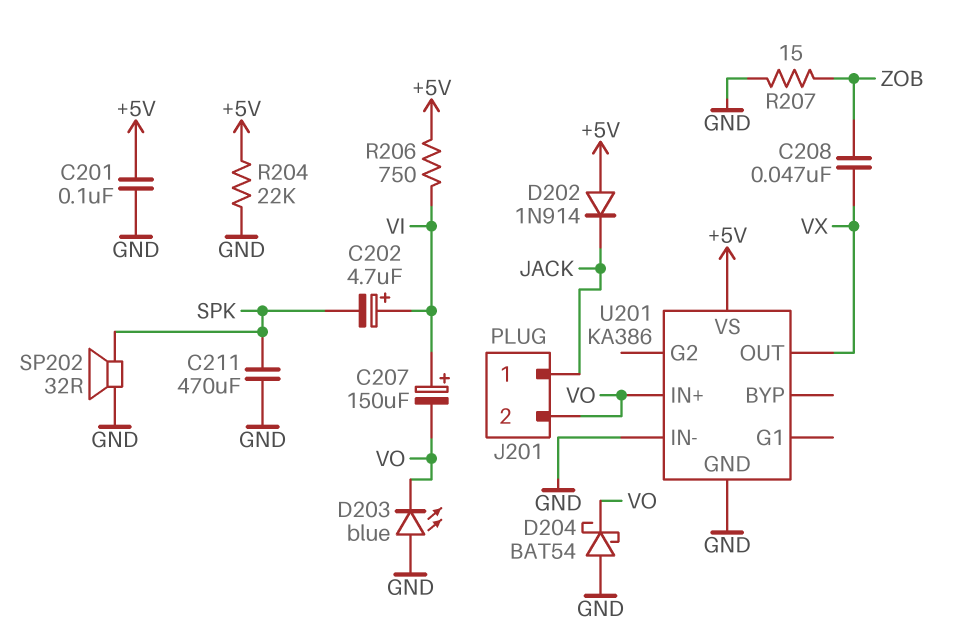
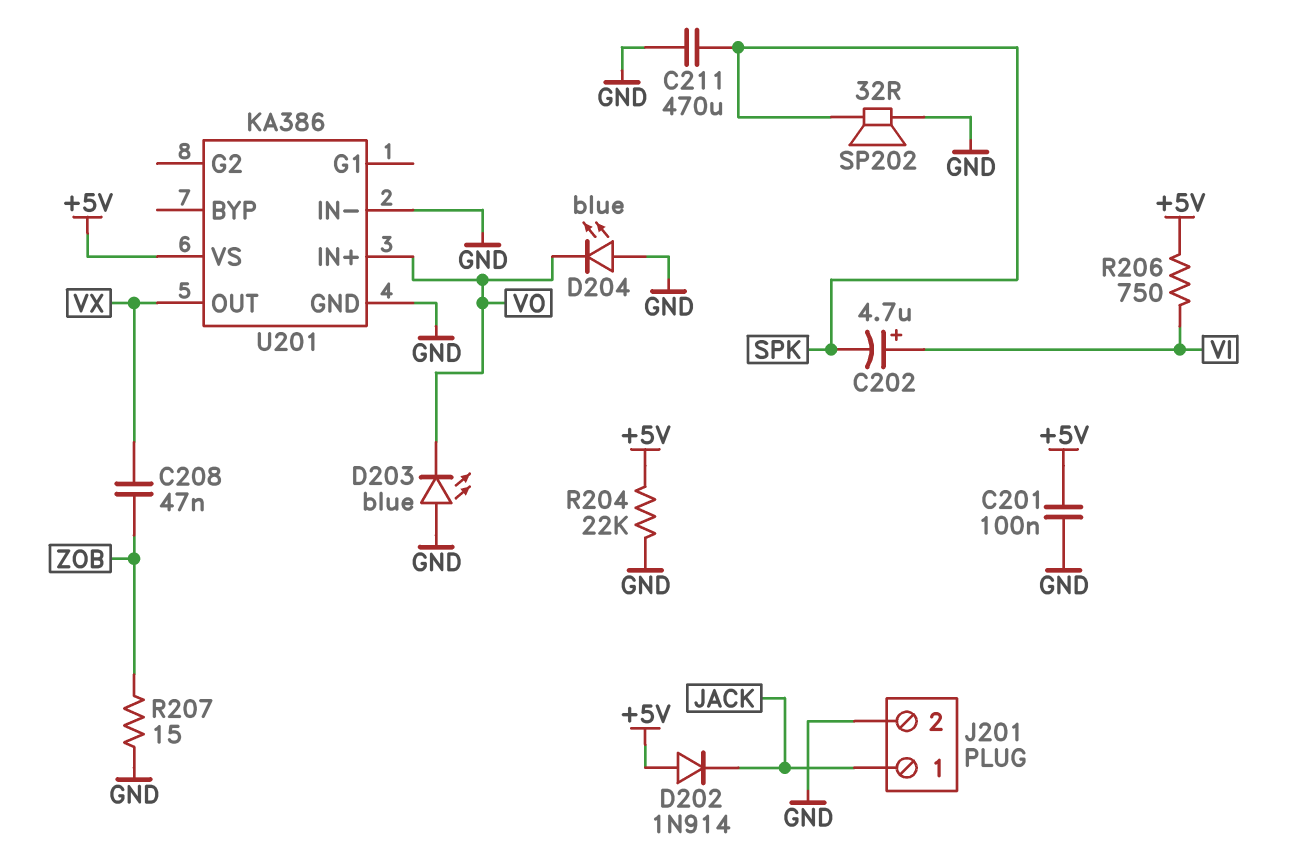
C207: 150uF (plus VI, minus VO) -> none
D204: schottky BAT54 (A GND, K VO) -> LED blue (A GND, K VO)
J201 pin 2: VO -> GND

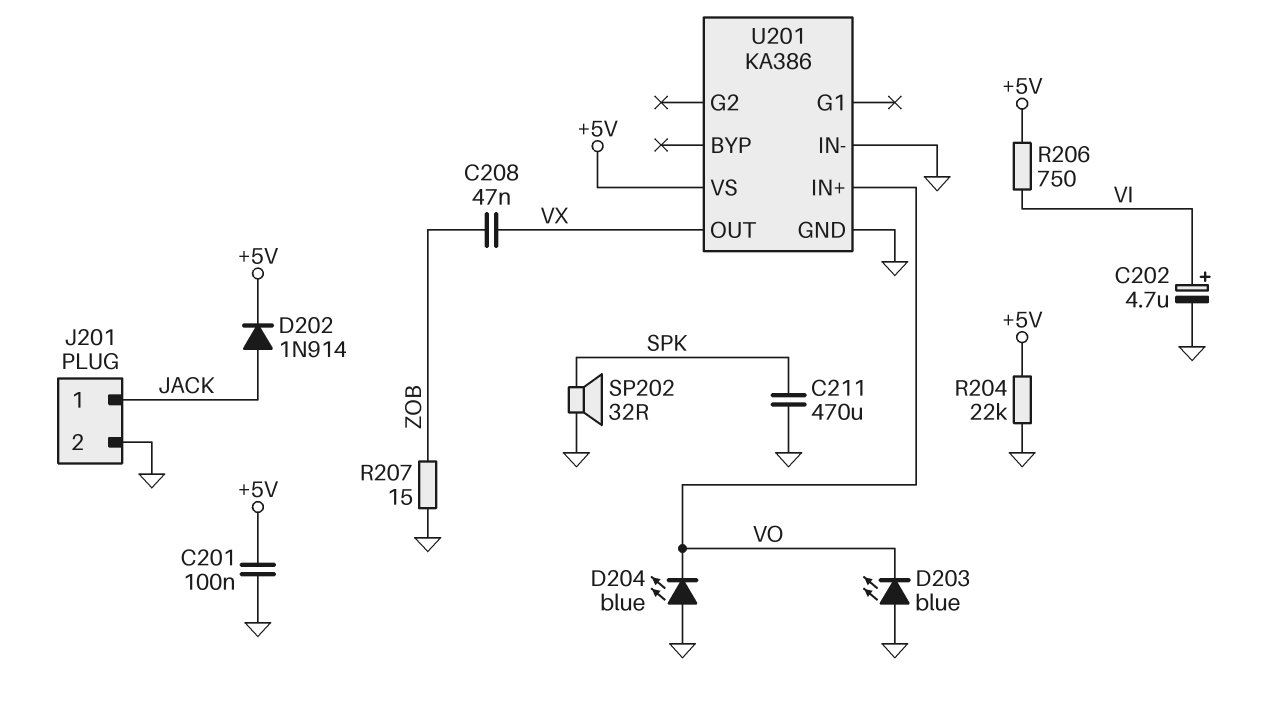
C202: 4.7uF (plus VI, minus SPK) -> 4.7uF (plus VI, minus GND)
D202: diode 1N914 (A +5V, K JACK) -> diode 1N914 (A JACK, K +5V)

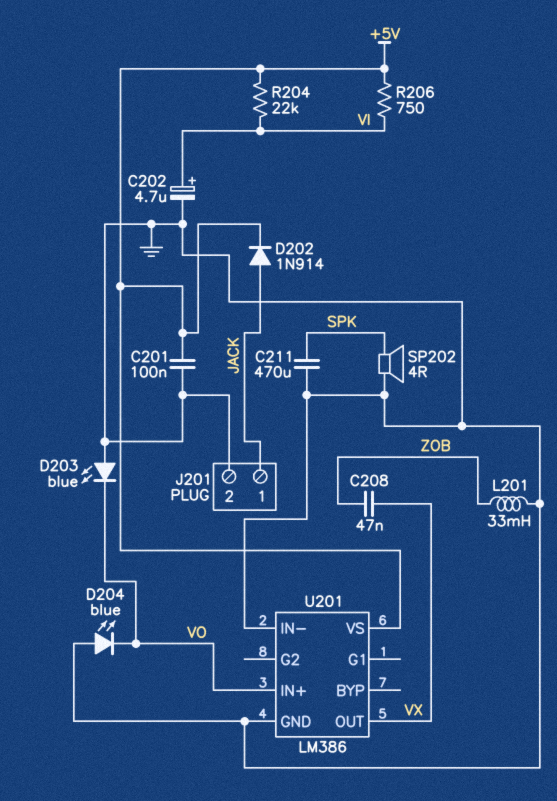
L201: none -> 33mH (GND, ZOB)
R204: 22k (+5V, GND) -> 22k (+5V, VI)
R207: 15 (GND, ZOB) -> none
SP202: speaker 32R (GND, SPK) -> speaker 4R (GND, SPK)
U201: KA386 -> LM386

